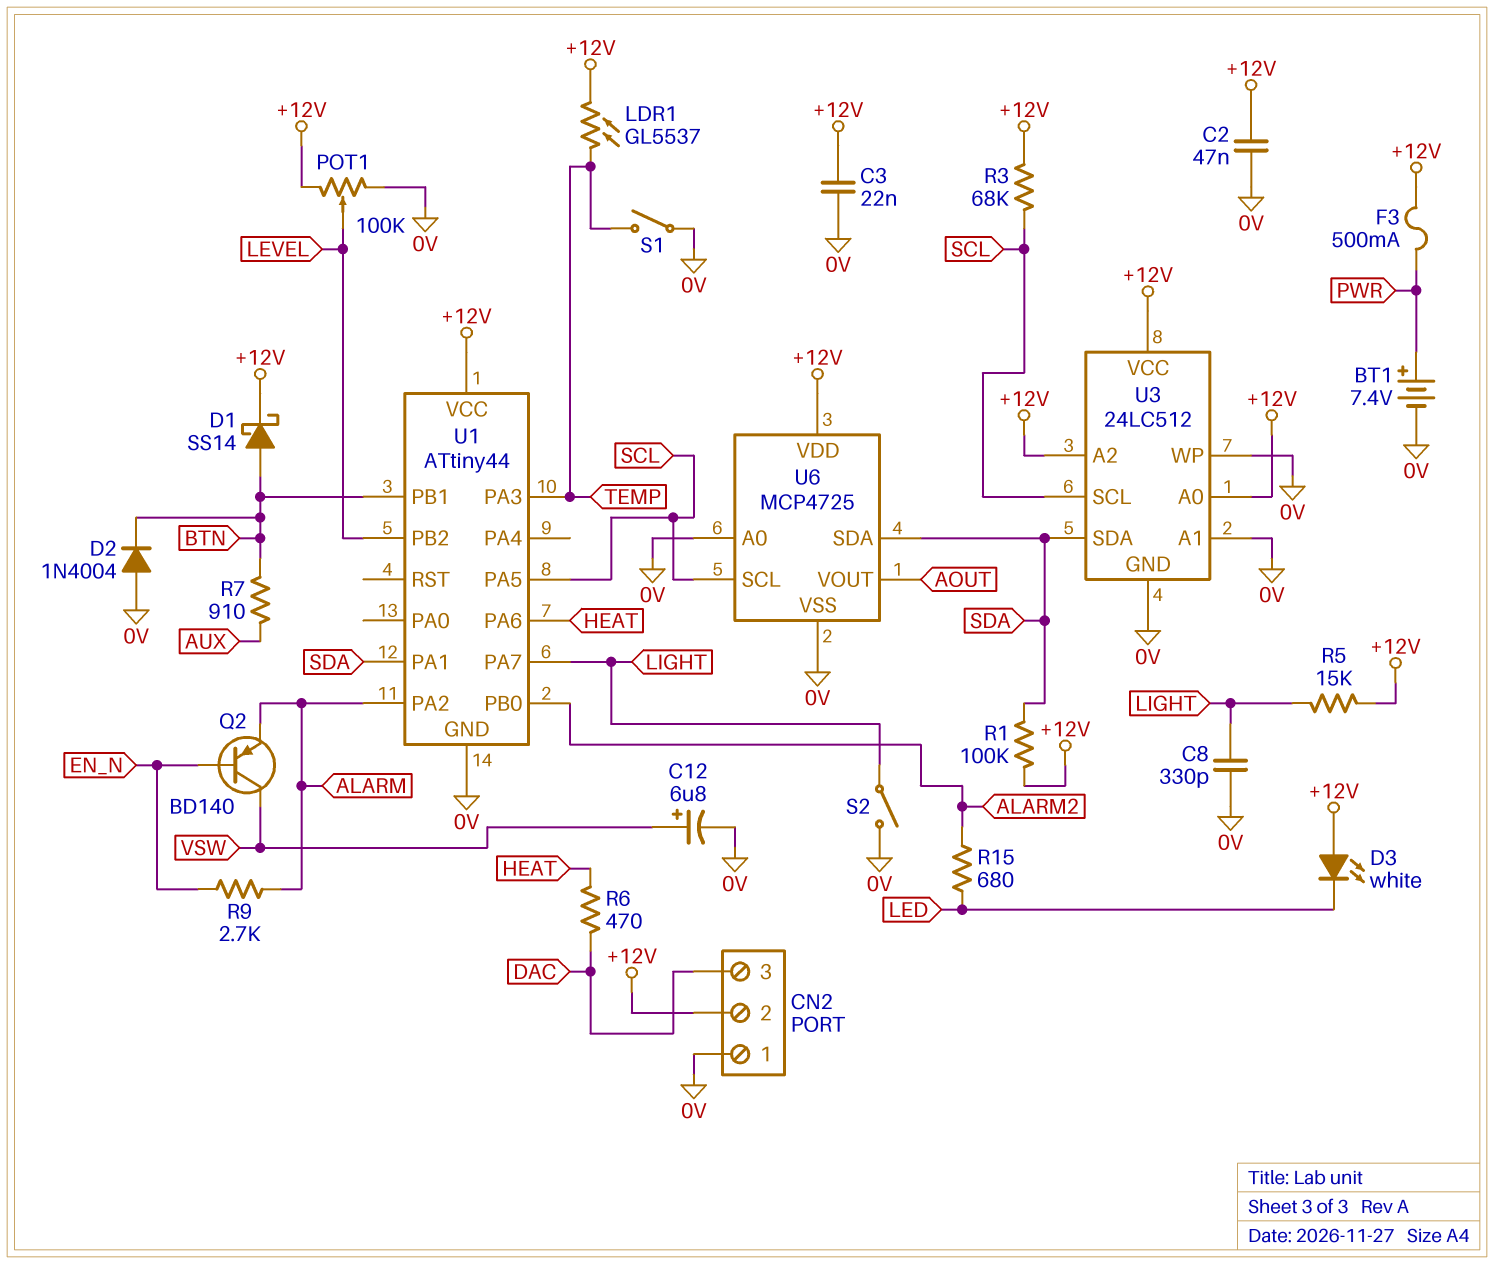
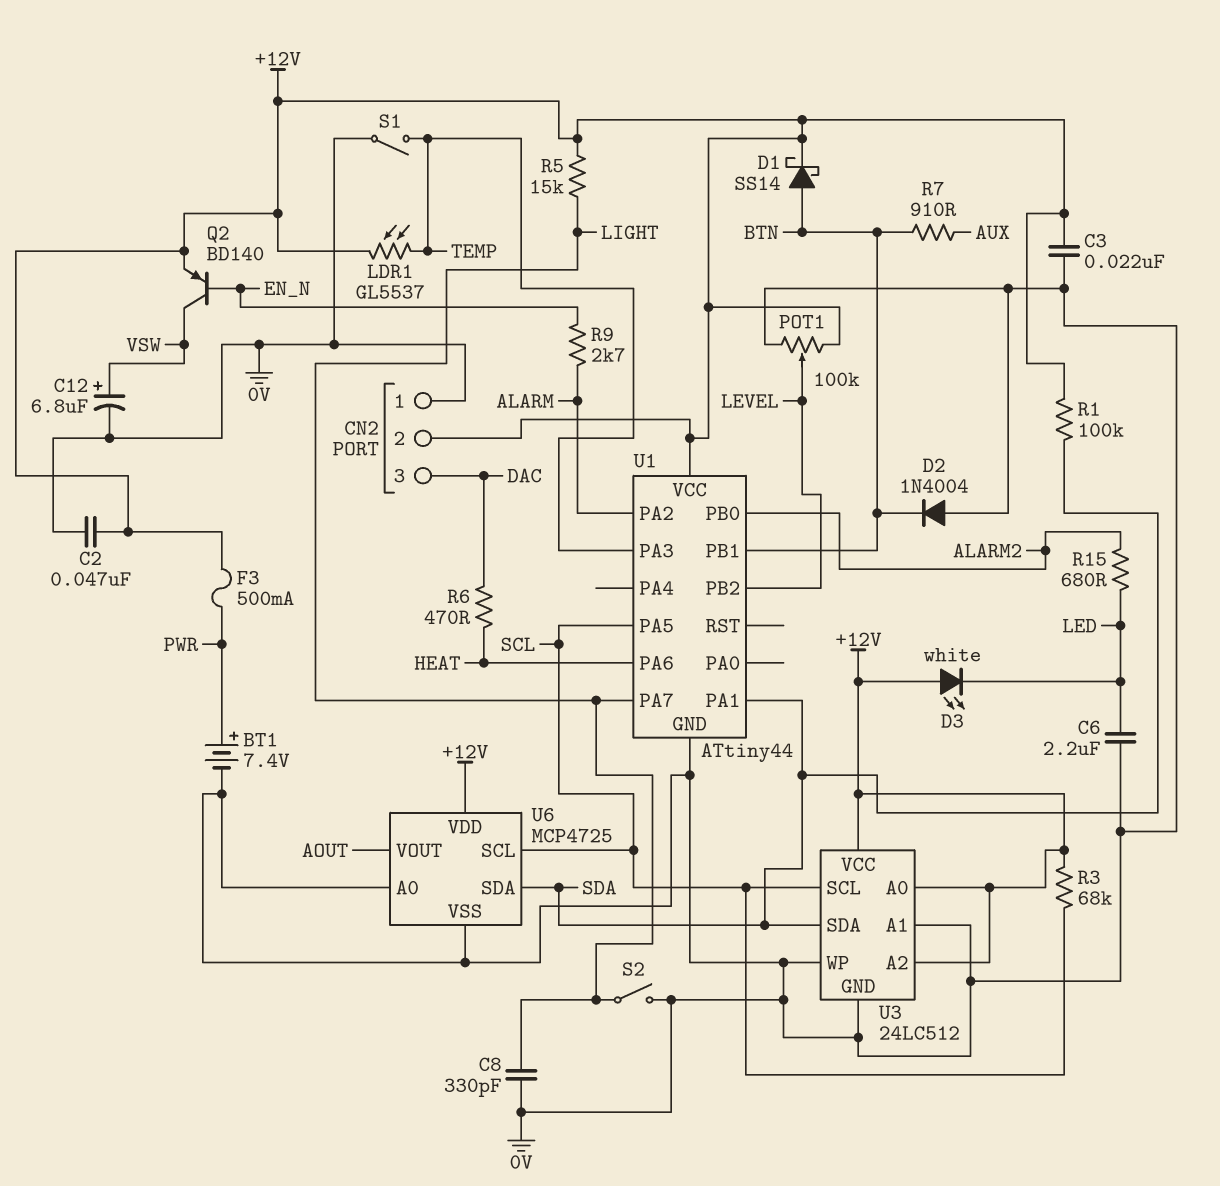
C6: none -> 2.2uF (0V, LED)
Q2: PNP BD140 (B EN_N, C VSW, E ALARM) -> PNP BD140 (B EN_N, C VSW, E +12V)

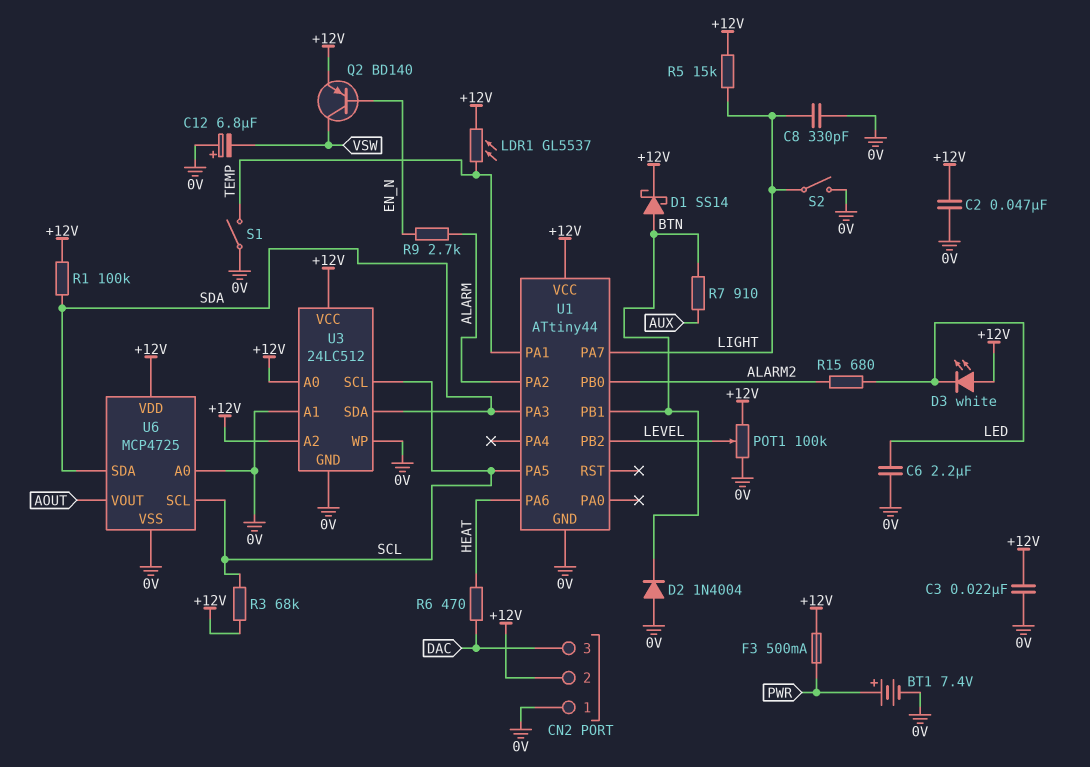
C12: 6.8uF (plus VSW, minus 0V) -> 6.8uF (plus 0V, minus VSW)
U1 pin PA1: SDA -> TEMP
U1 pin PA3: TEMP -> SDA

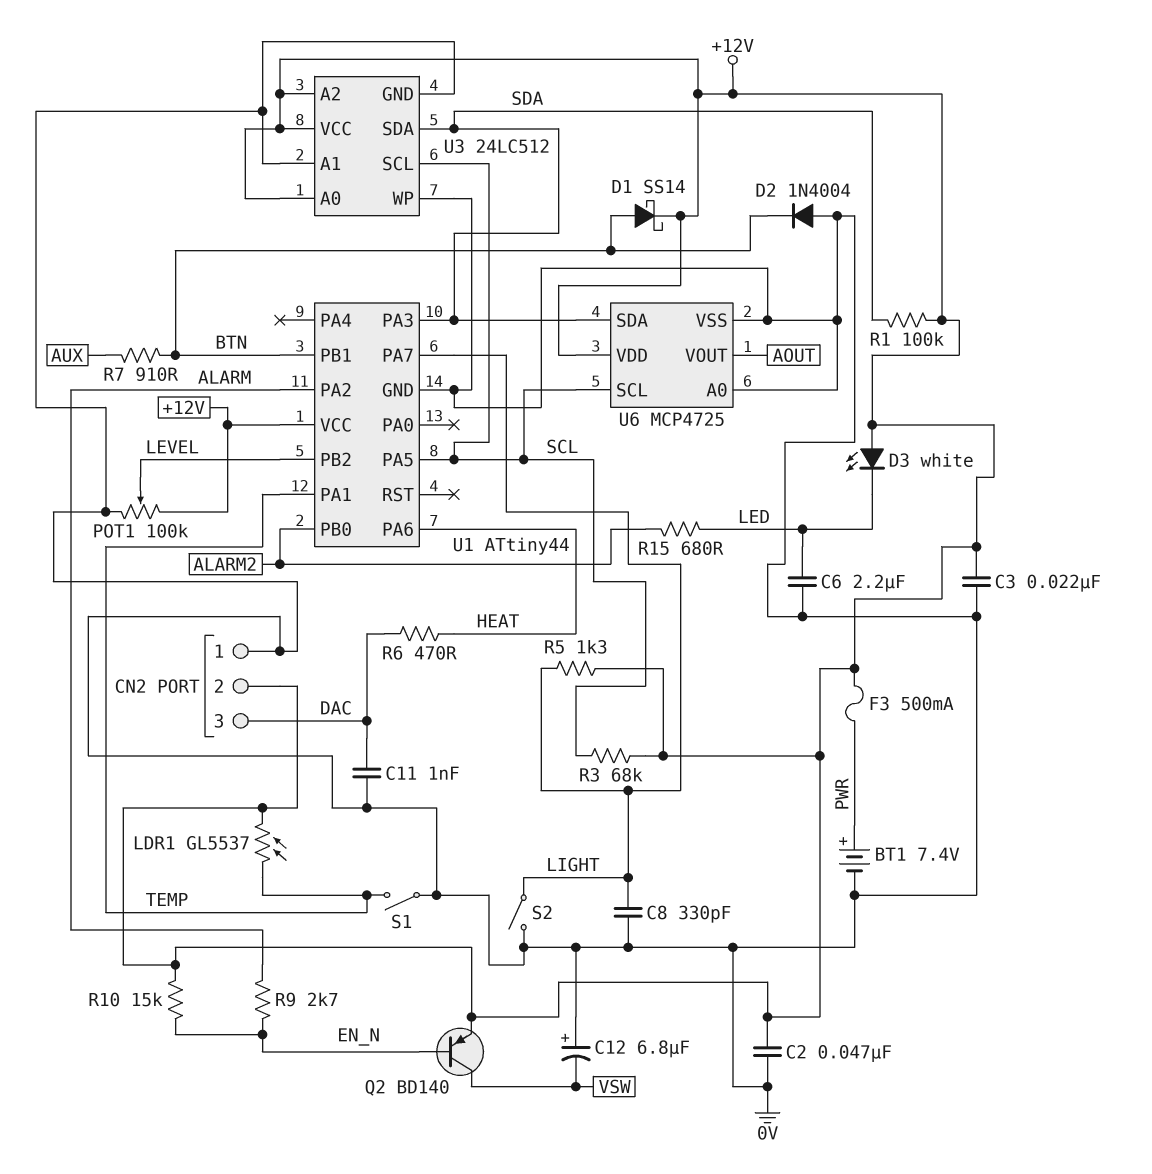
C11: none -> 1nF (0V, DAC)
R5: 15k (+12V, LIGHT) -> 1.3k (+12V, LIGHT)
R10: none -> 15k (+12V, EN_N)

